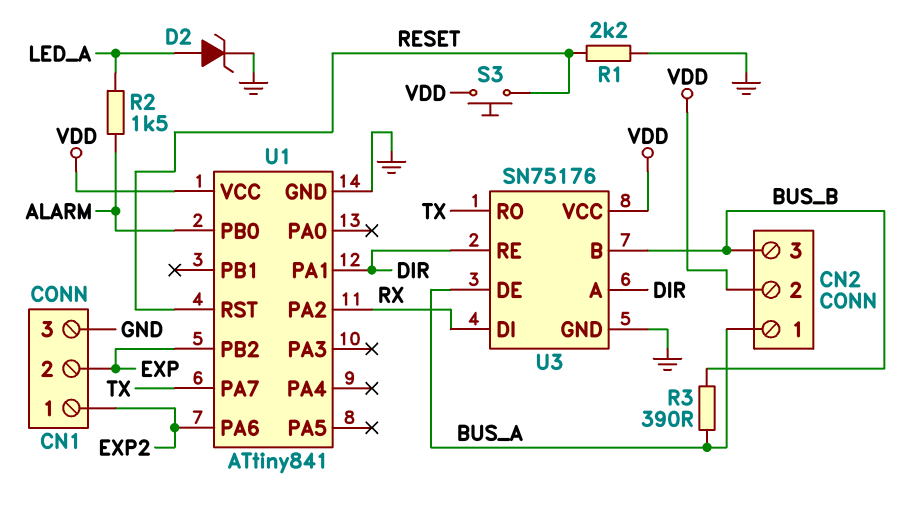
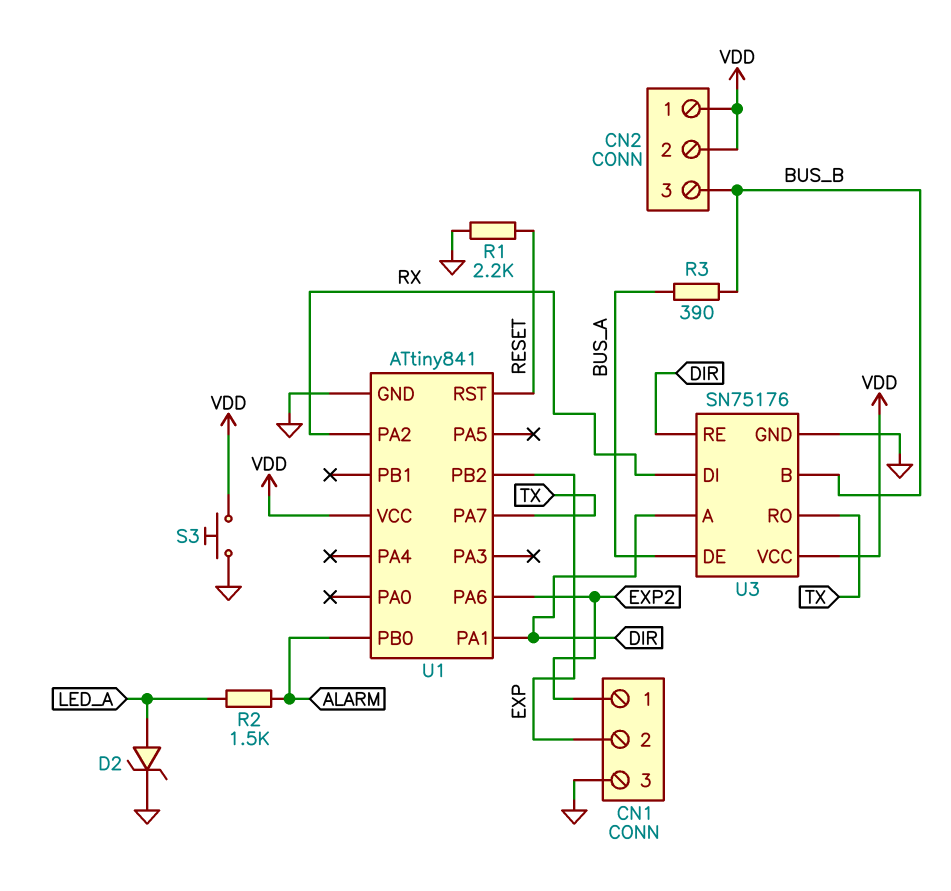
CN2 pin 1: BUS_A -> VDD
S3: button (RESET, VDD) -> button (GND, VDD)

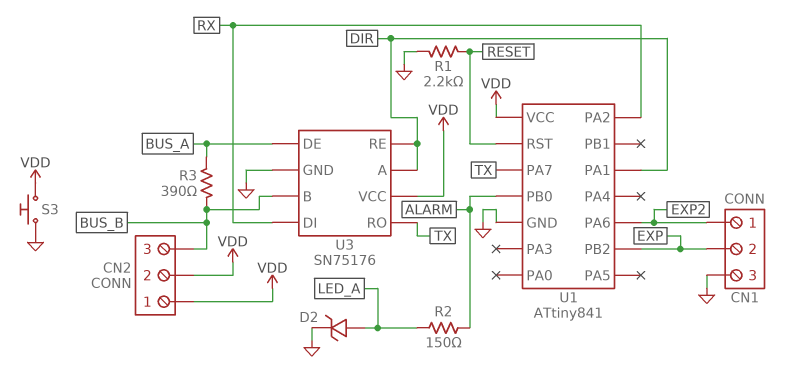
R2: 1.5k (ALARM, LED_A) -> 150 (ALARM, LED_A)

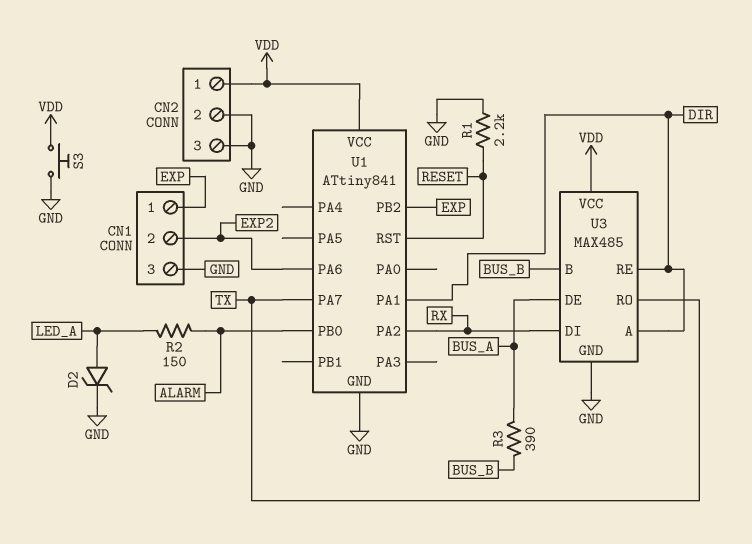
CN1 pin 1: EXP2 -> EXP
CN1 pin 2: EXP -> EXP2
CN2 pin 2: VDD -> GND
CN2 pin 3: BUS_B -> GND
U3: SN75176 -> MAX485

